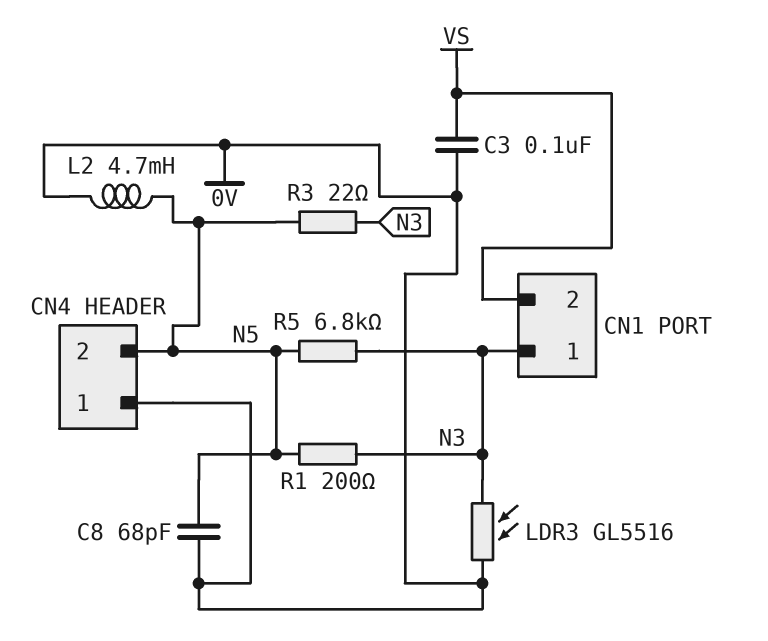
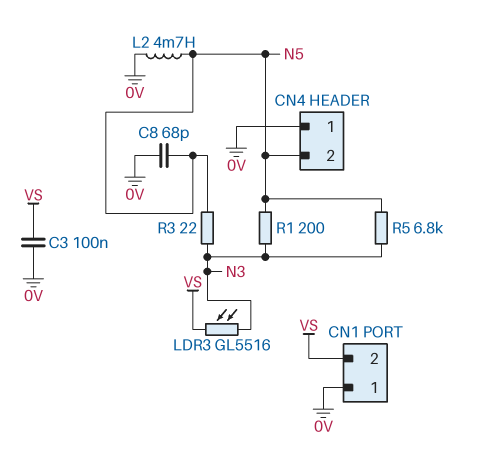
CN1 pin 1: N3 -> 0V
LDR3: GL5516 (0V, N3) -> GL5516 (N3, VS)

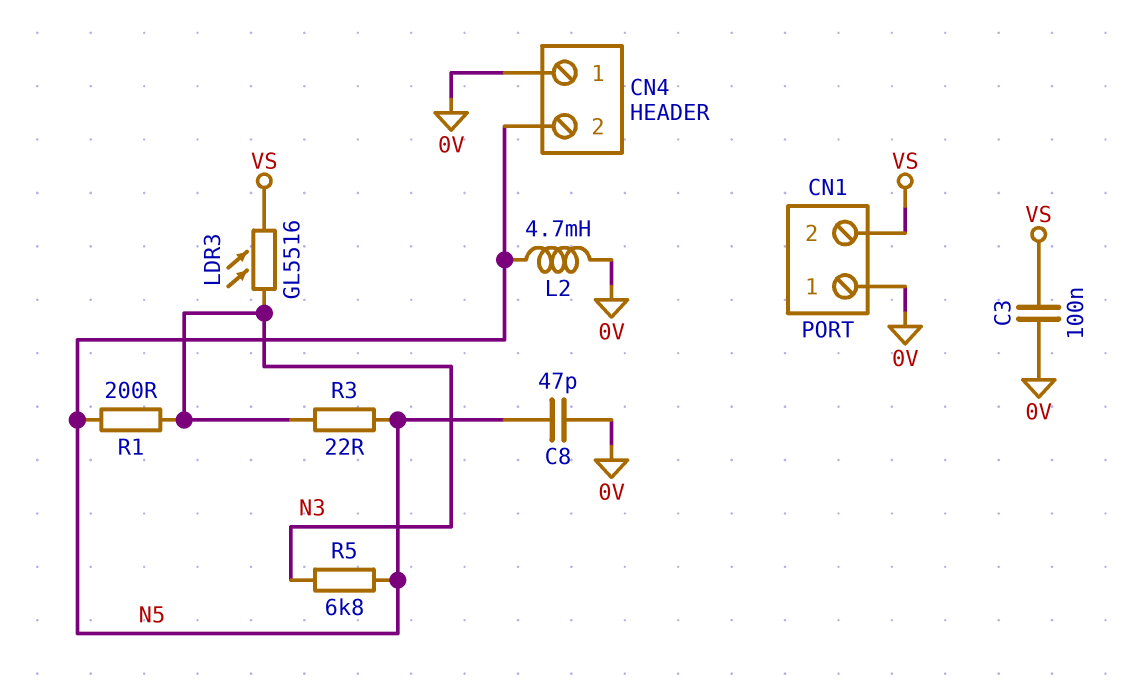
C8: 68pF (0V, N5) -> 47pF (0V, N5)

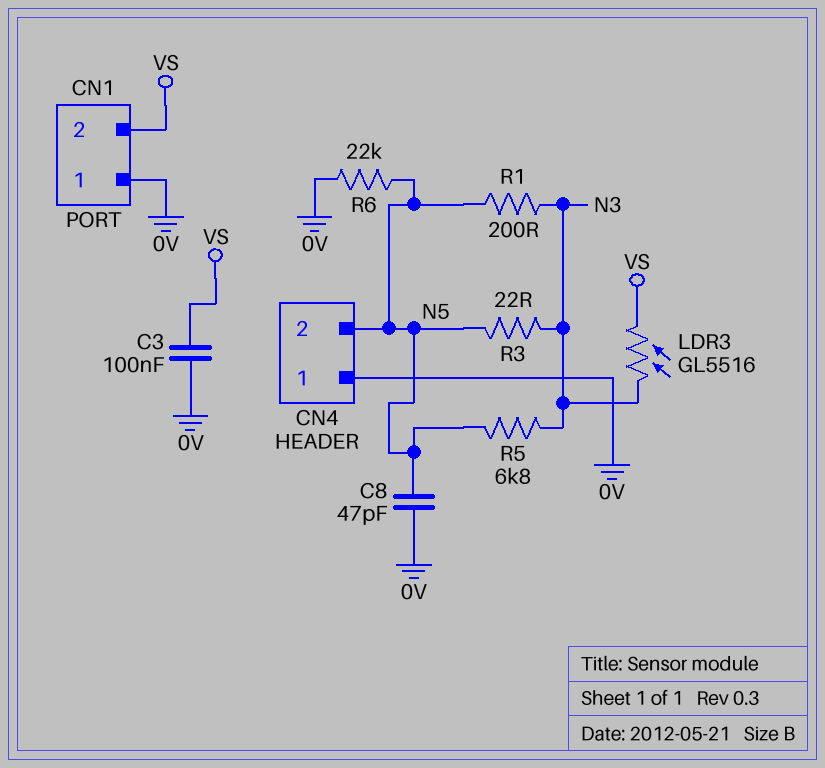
L2: 4.7mH (0V, N5) -> none
R6: none -> 22k (0V, N5)

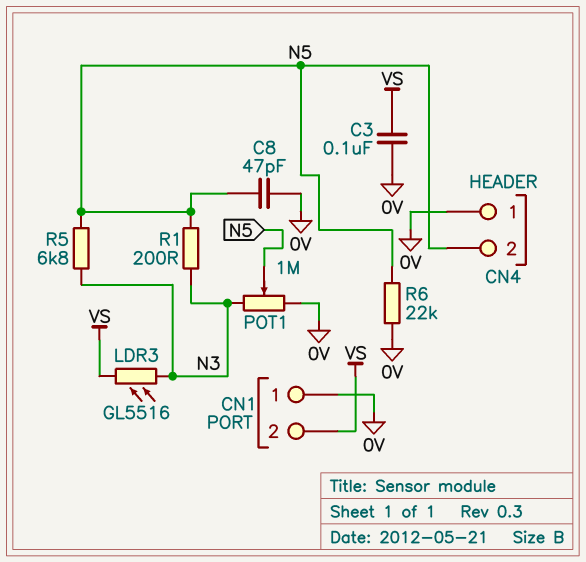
POT1: none -> 1M (0V, N3, wiper N5)
R3: 22 (N3, N5) -> none

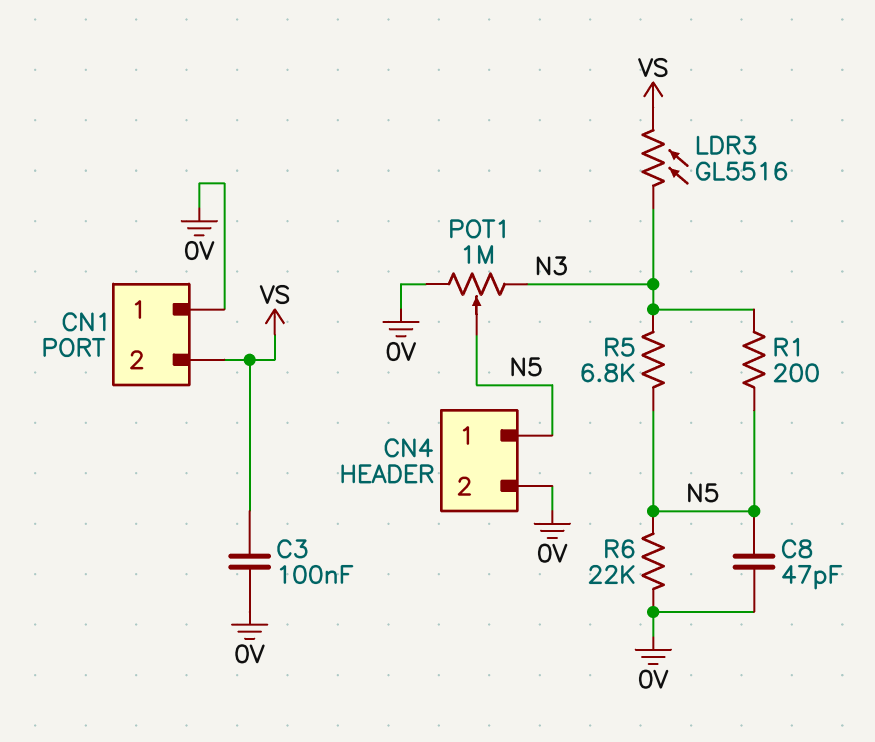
CN4 pin 1: 0V -> N5
CN4 pin 2: N5 -> 0V

